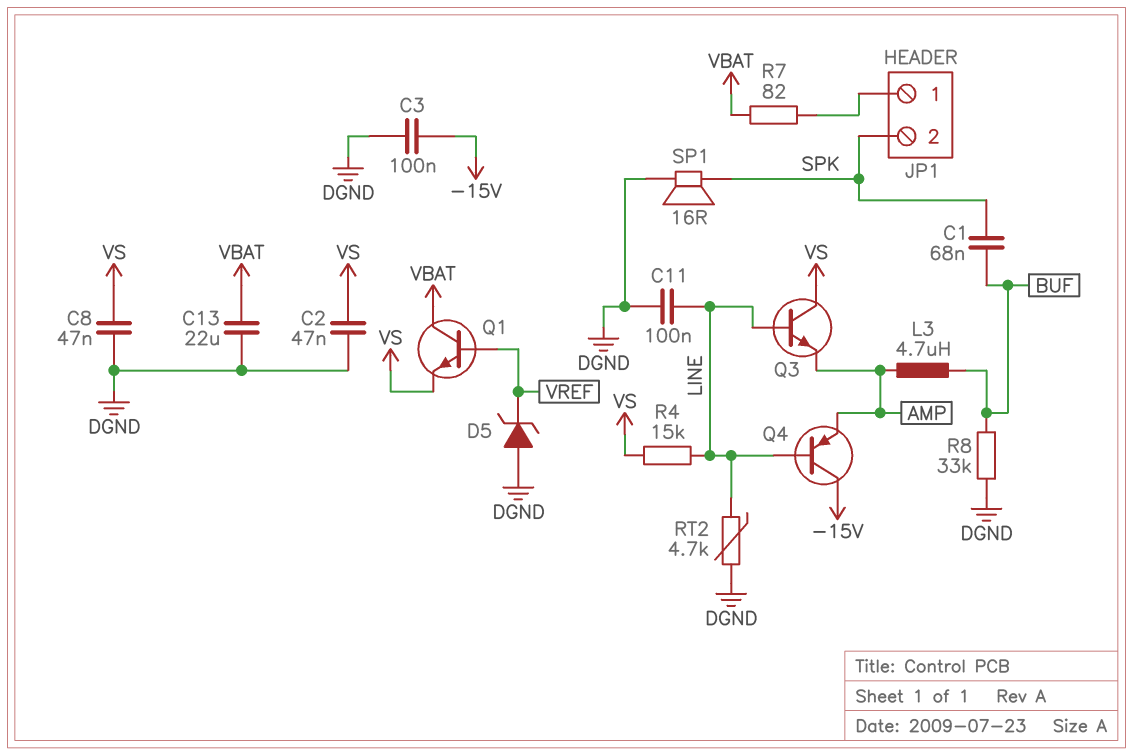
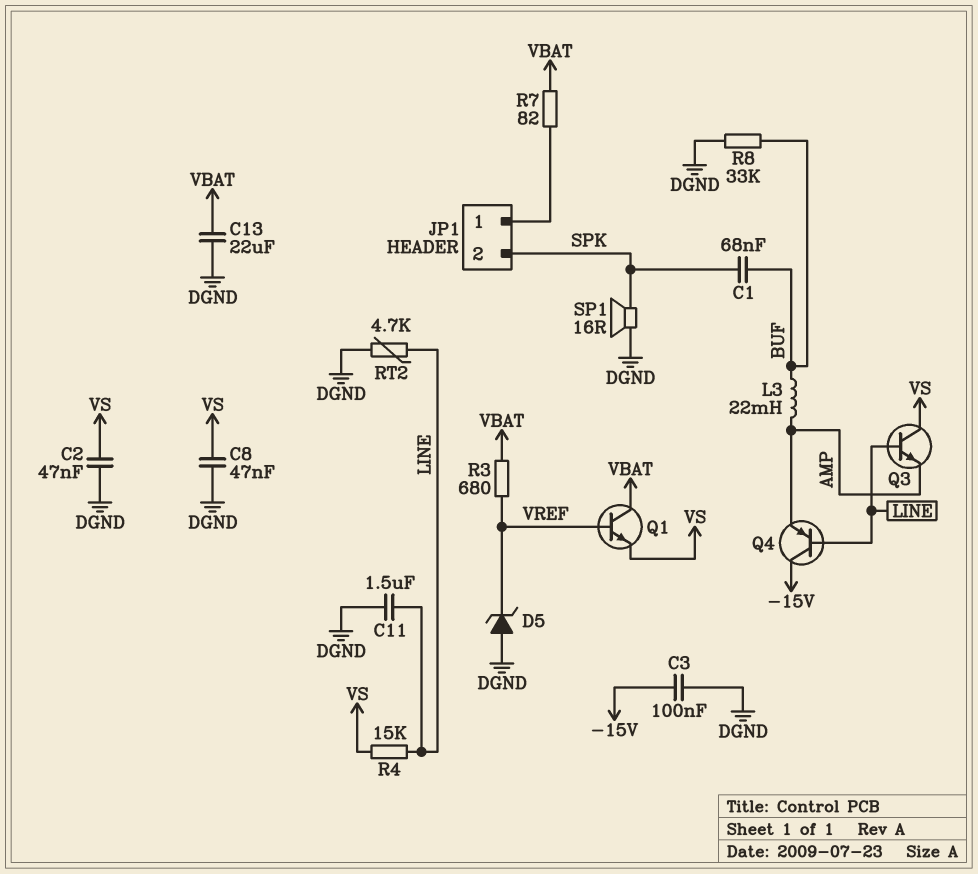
C11: 100nF (DGND, LINE) -> 1.5uF (DGND, LINE)
L3: 4.7uH (AMP, BUF) -> 22mH (AMP, BUF)
R3: none -> 680 (VBAT, VREF)

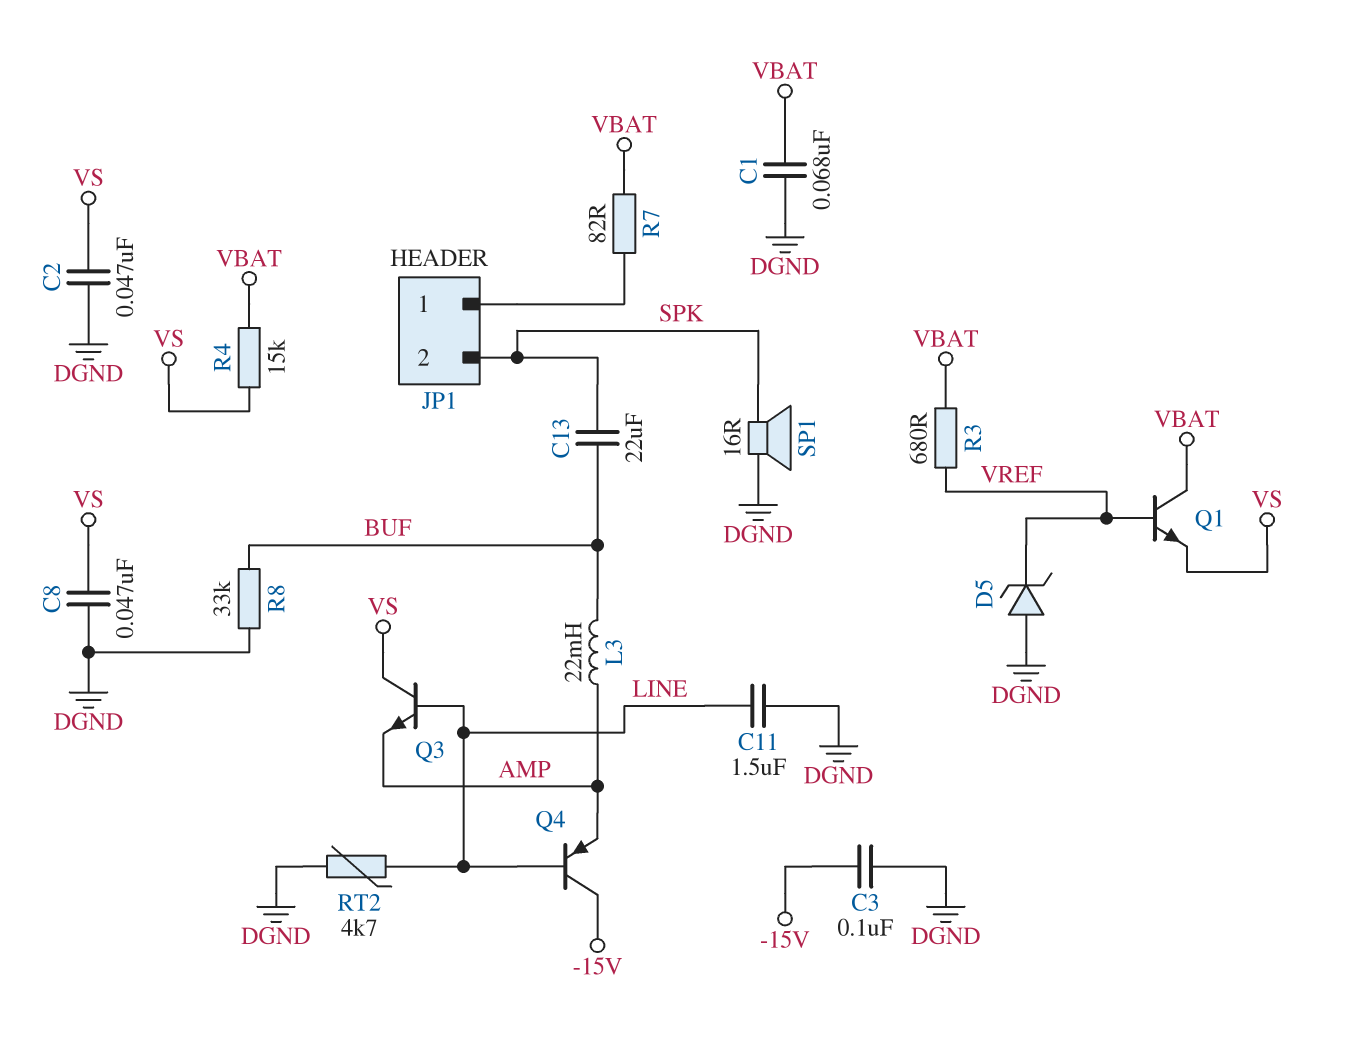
C1: 68nF (BUF, SPK) -> 68nF (DGND, VBAT)
C13: 22uF (DGND, VBAT) -> 22uF (BUF, SPK)
R4: 15k (LINE, VS) -> 15k (VBAT, VS)

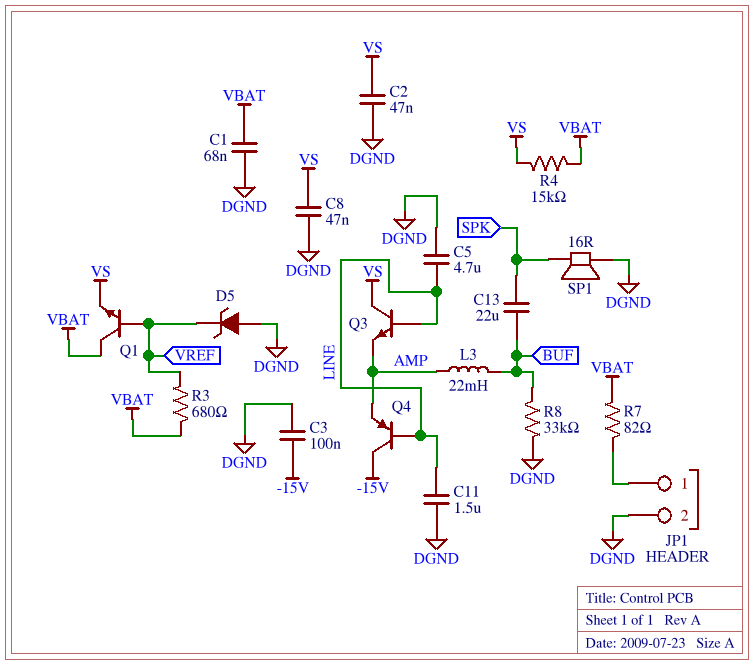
C5: none -> 4.7uF (DGND, LINE)
JP1 pin 2: SPK -> DGND
RT2: 4.7k (DGND, LINE) -> none

